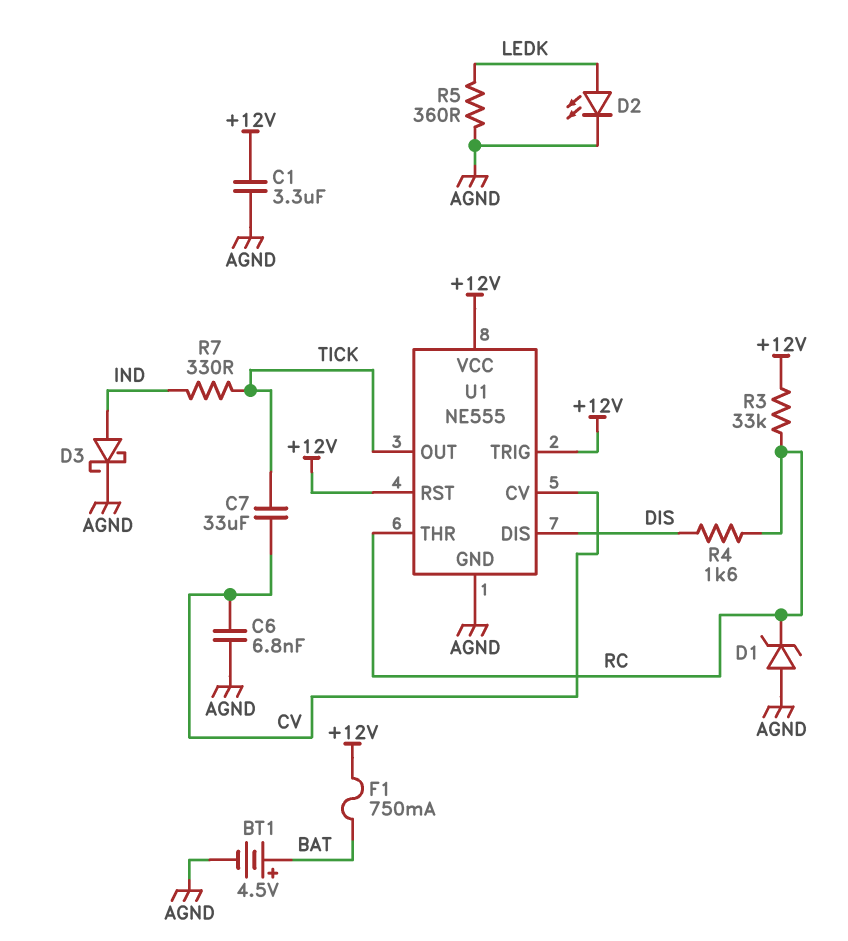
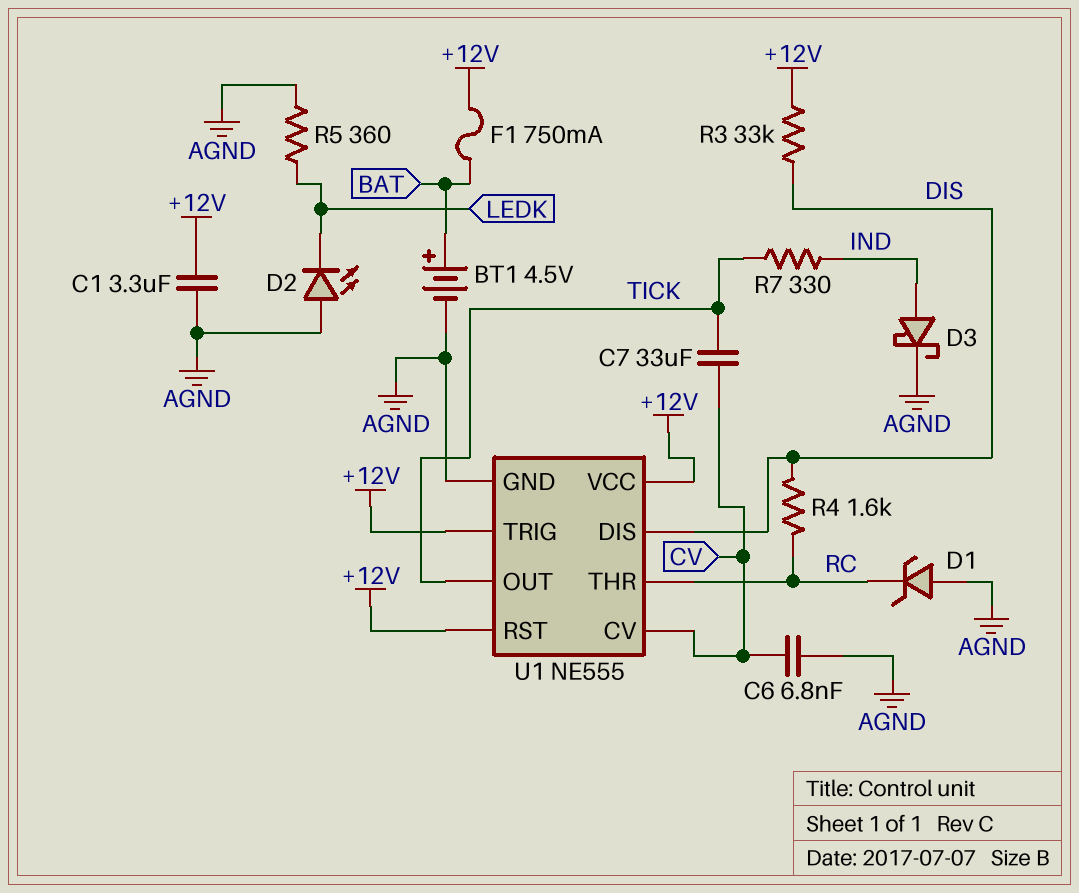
D2: LED (A LEDK, K AGND) -> LED (A AGND, K LEDK)
R3: 33k (+12V, RC) -> 33k (+12V, DIS)

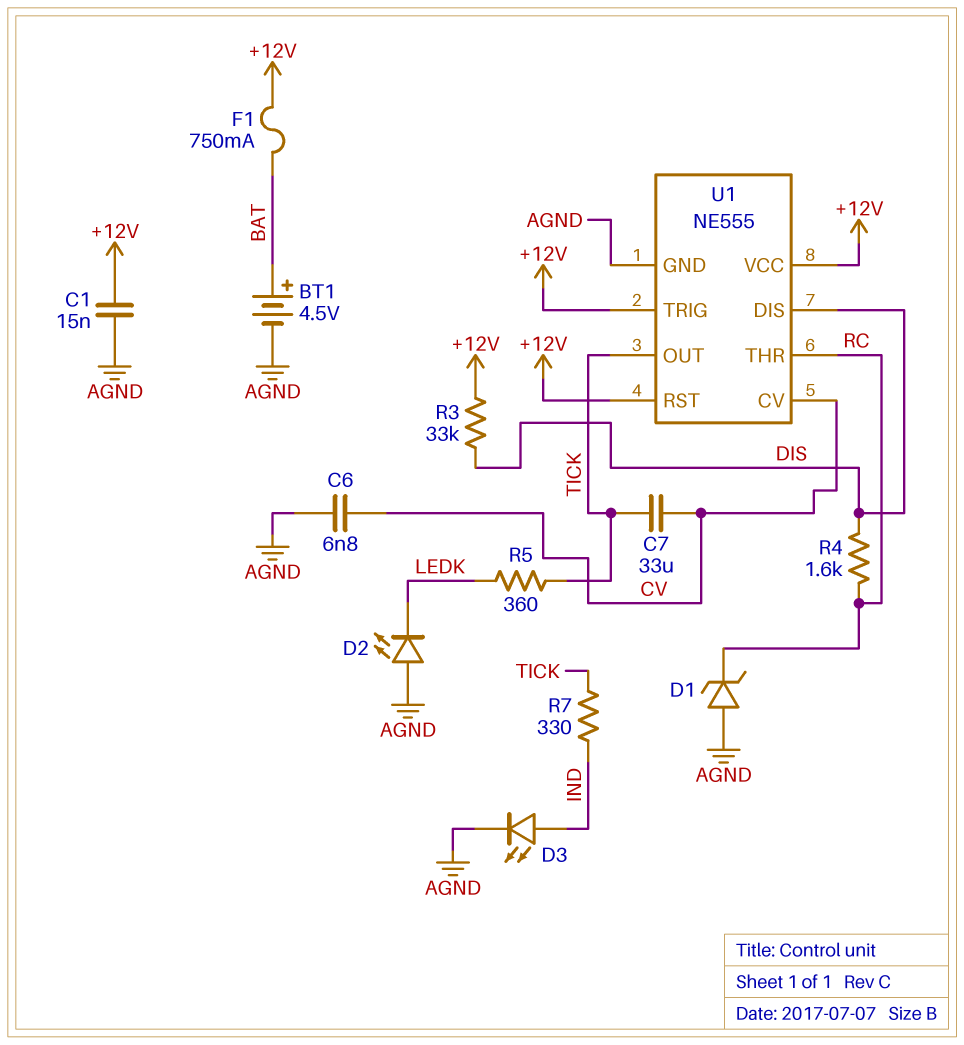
C1: 3.3uF (+12V, AGND) -> 15nF (+12V, AGND)
D3: schottky (A IND, K AGND) -> LED (A IND, K AGND)
R5: 360 (AGND, LEDK) -> 360 (LEDK, TICK)

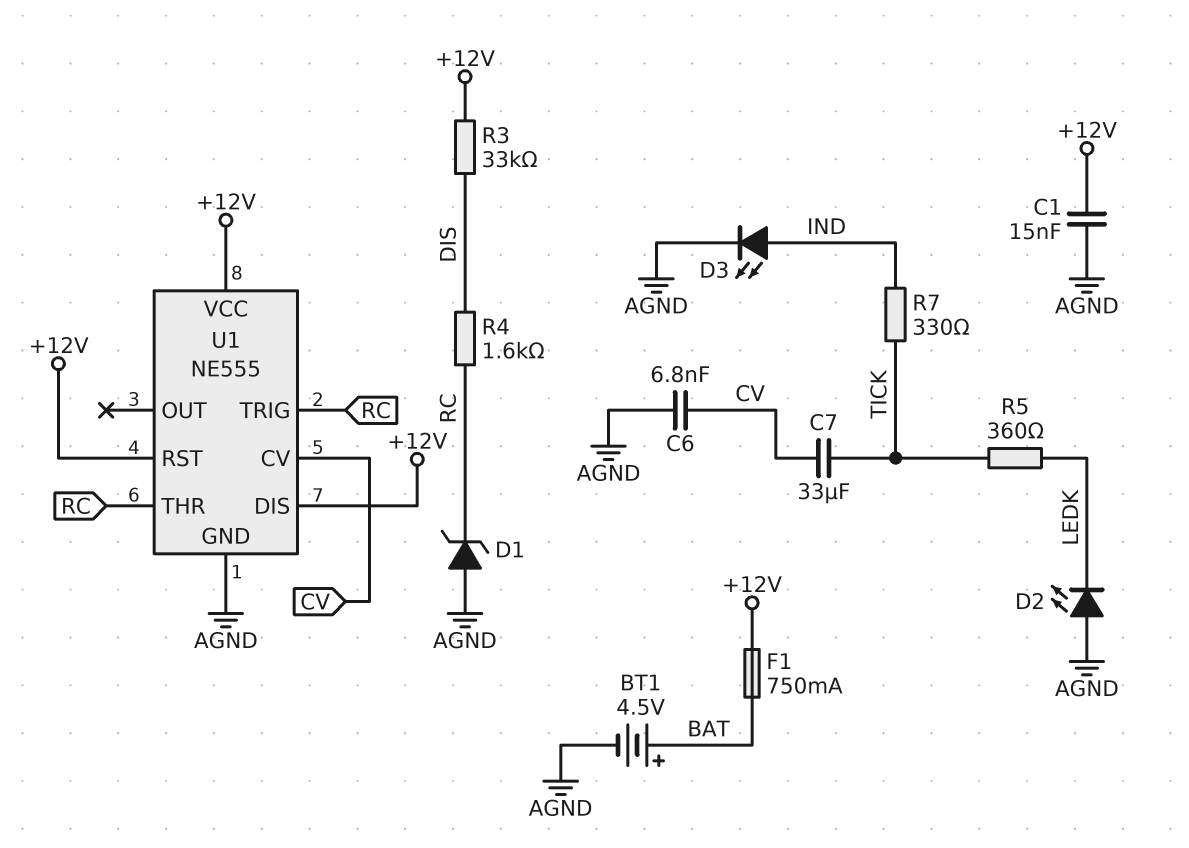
U1 pin DIS: DIS -> +12V
U1 pin OUT: TICK -> none
U1 pin TRIG: +12V -> RC

